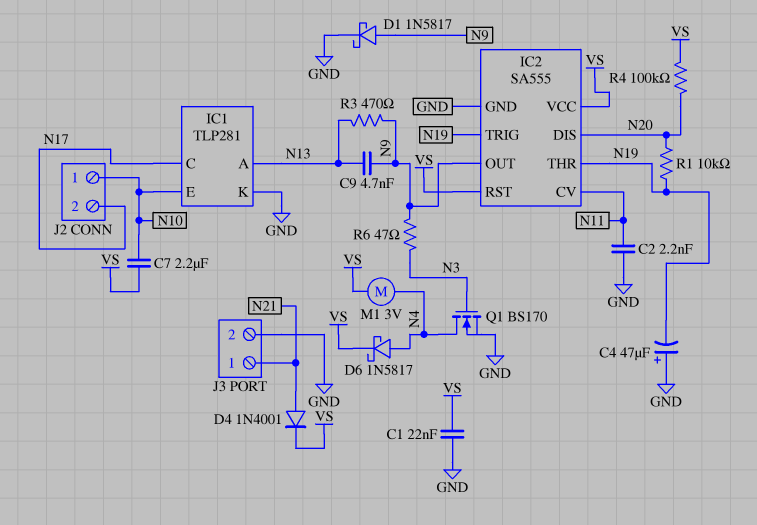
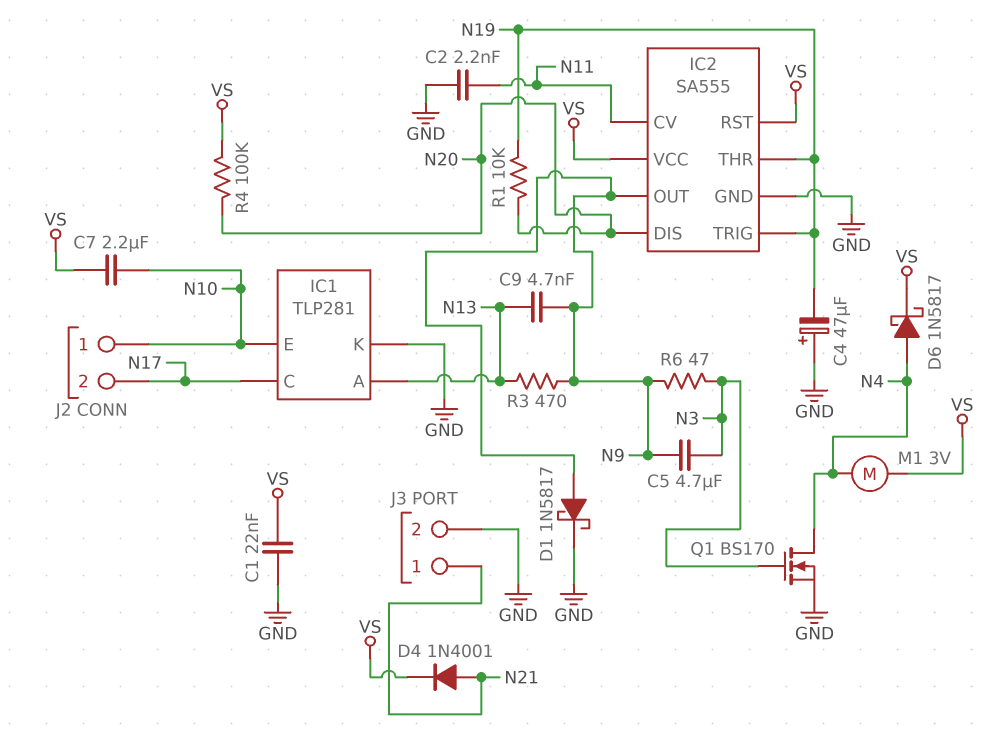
C5: none -> 4.7uF (N3, N9)

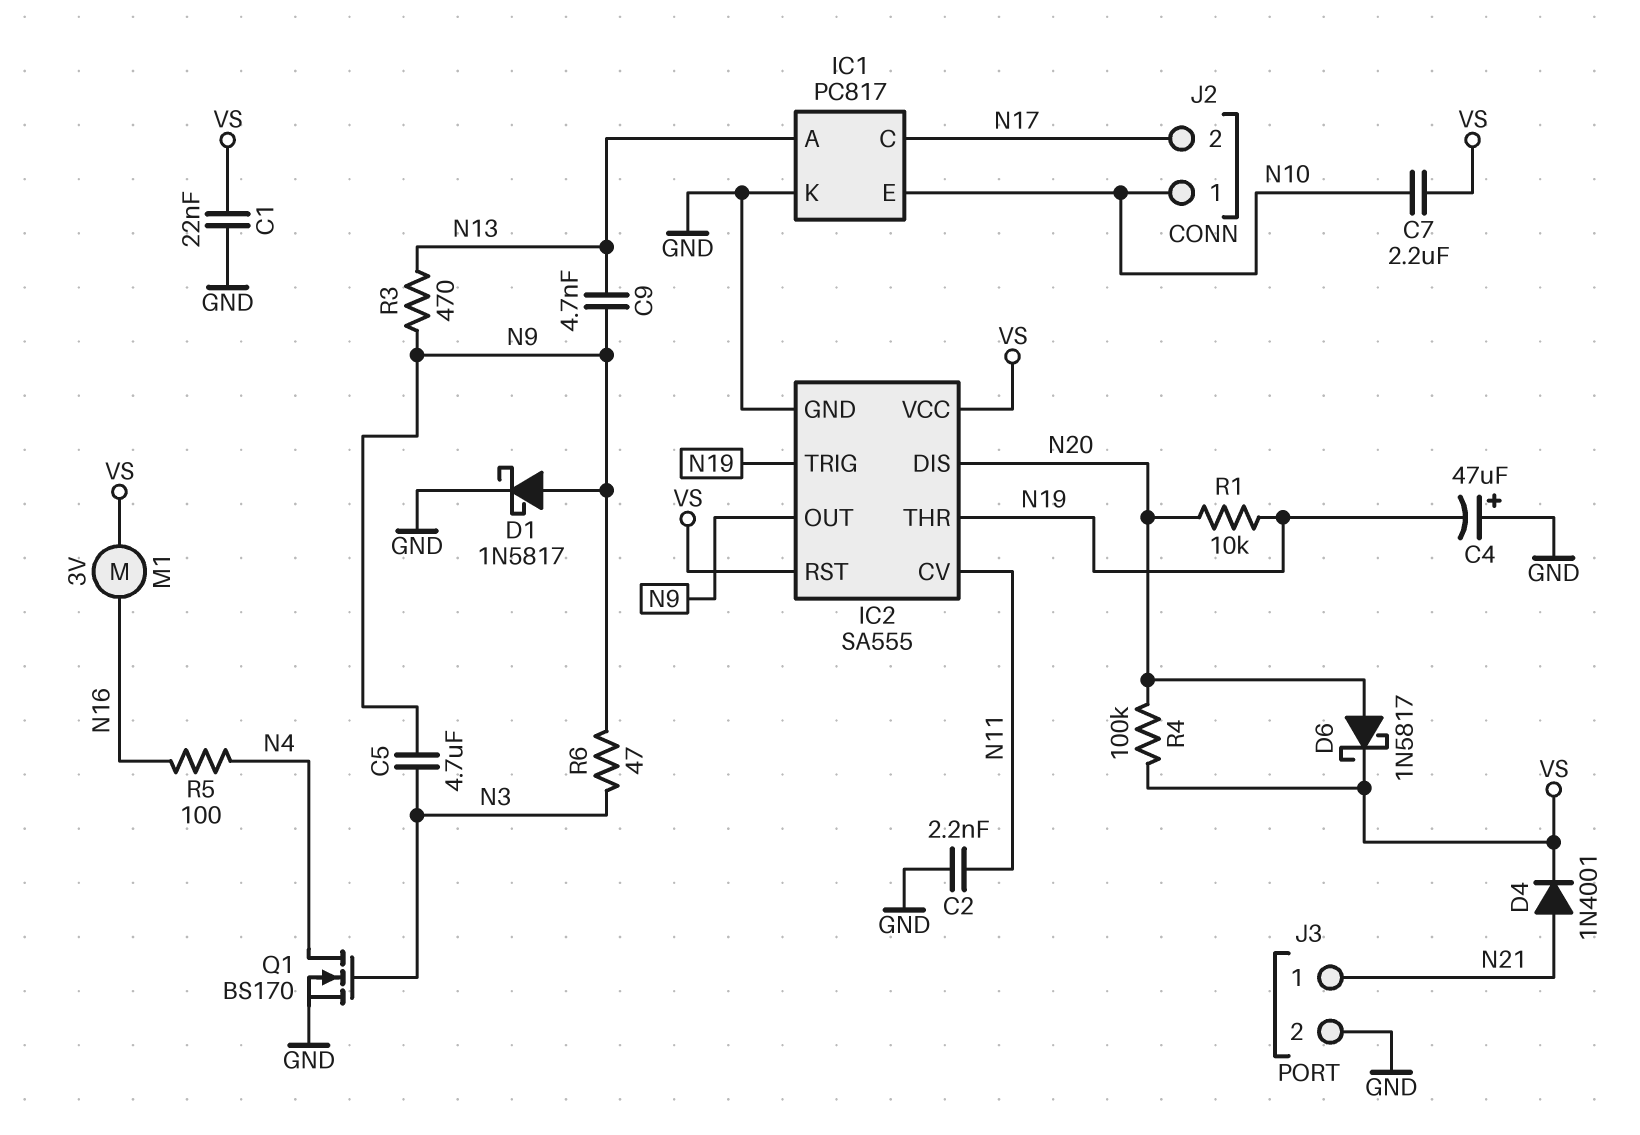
D6: schottky 1N5817 (A N4, K VS) -> schottky 1N5817 (A N20, K VS)
IC1: TLP281 -> PC817
M1: motor 3V (N4, VS) -> motor 3V (N16, VS)
R5: none -> 100 (N4, N16)

